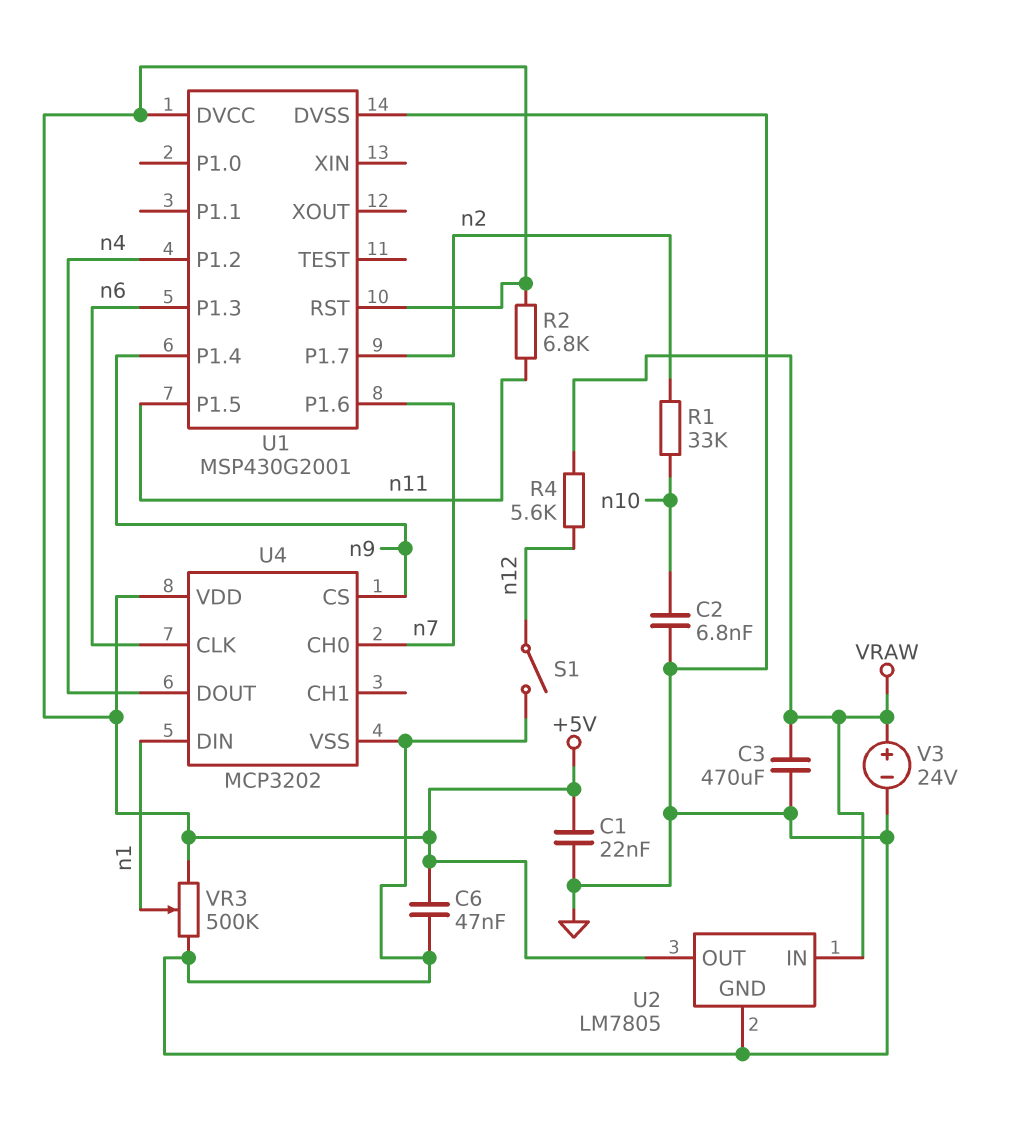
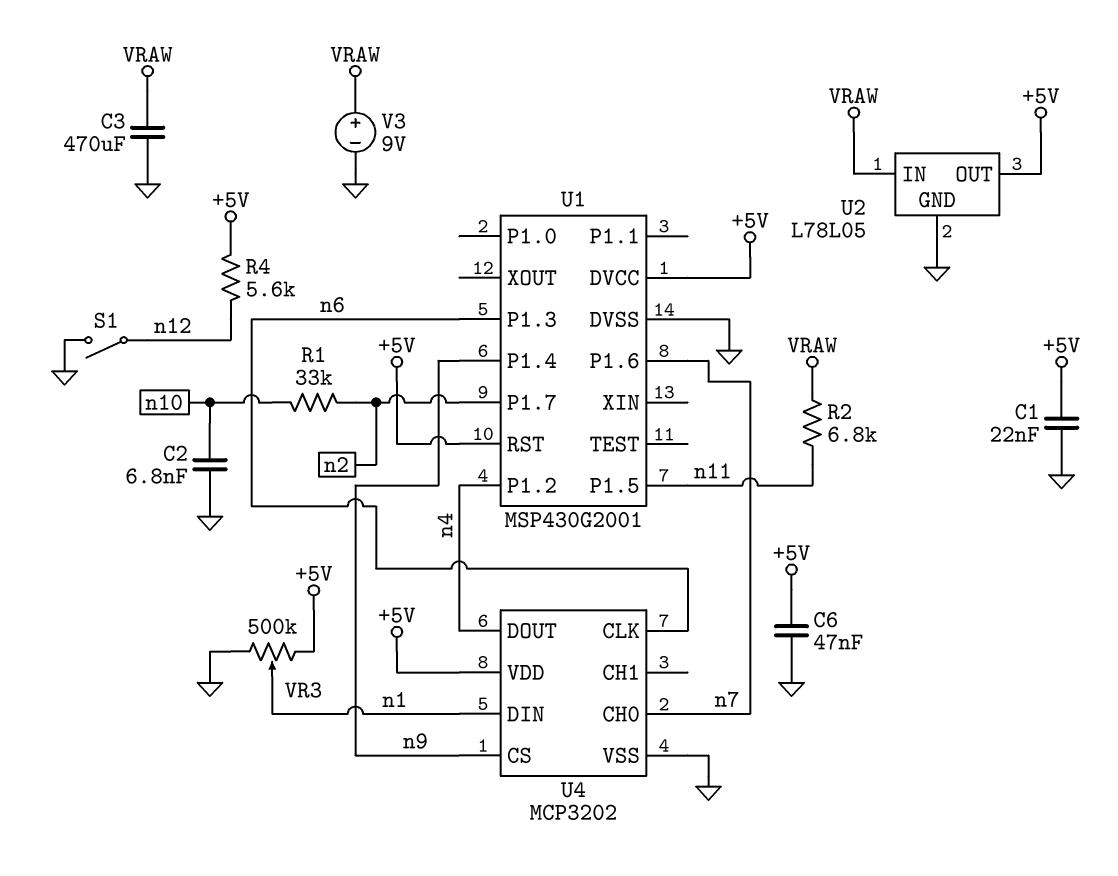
R2: 6.8k (+5V, n11) -> 6.8k (VRAW, n11)
R4: 5.6k (VRAW, n12) -> 5.6k (+5V, n12)
U2: LM7805 -> L78L05
V3: 24V (plus VRAW, minus GND) -> 9V (plus VRAW, minus GND)

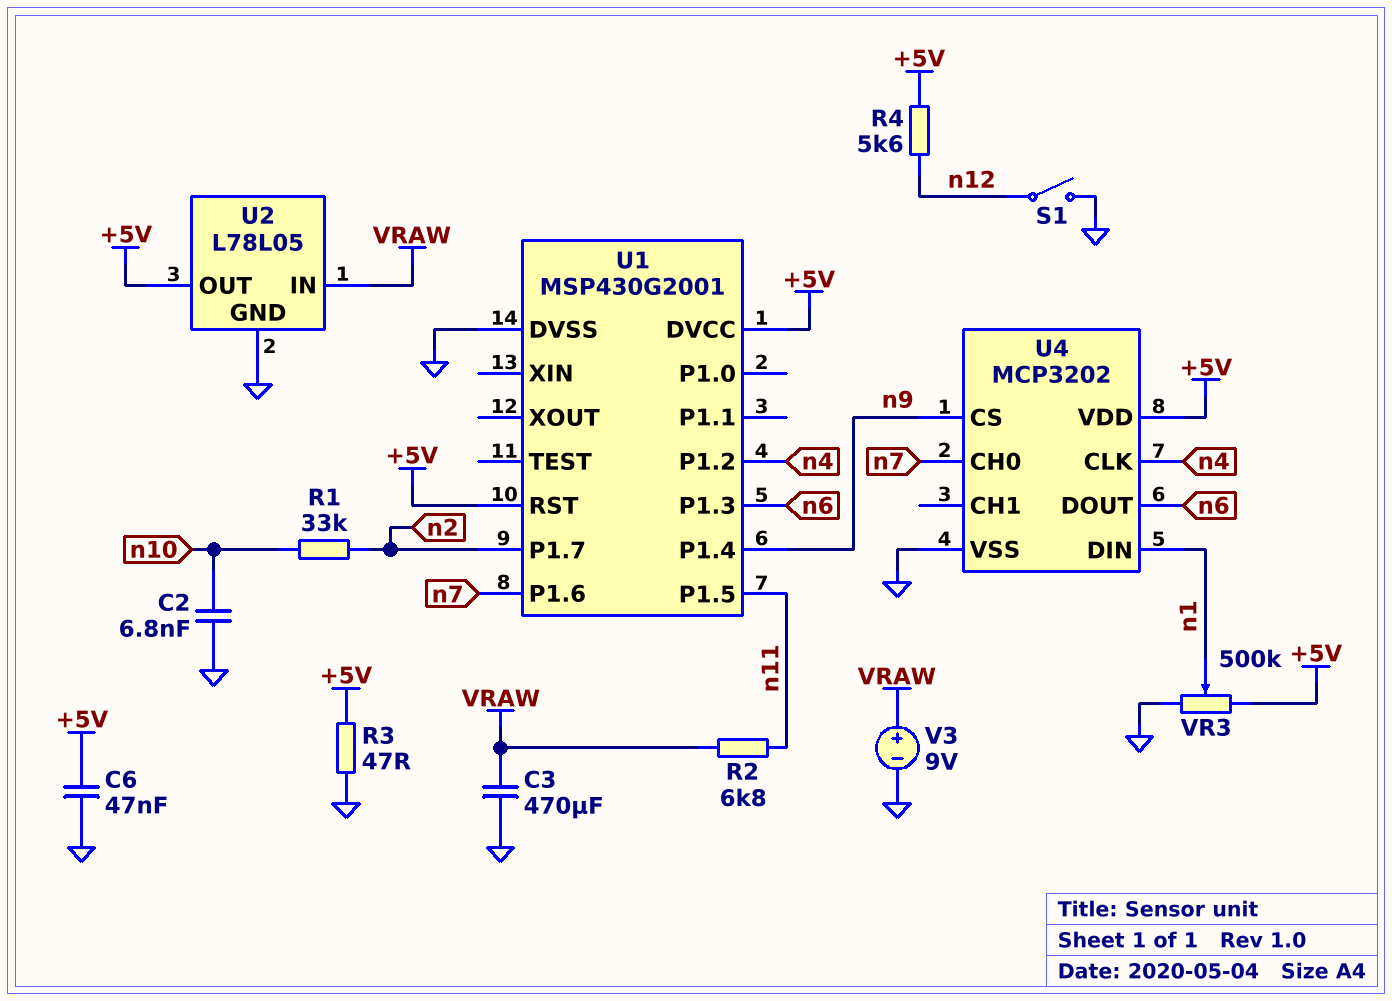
C1: 22nF (+5V, GND) -> none
R3: none -> 47 (+5V, GND)
U4 pin CLK: n6 -> n4
U4 pin DOUT: n4 -> n6

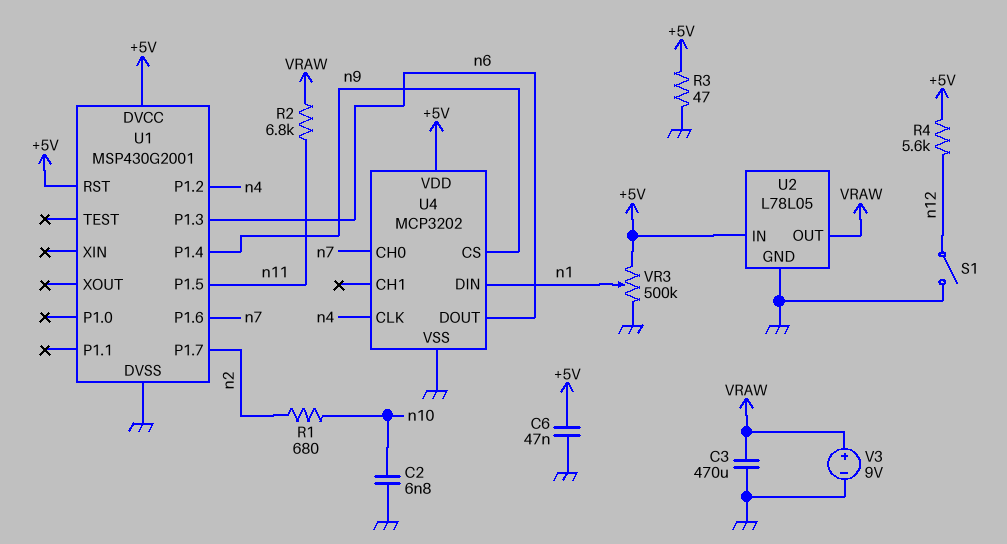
R1: 33k (n2, n10) -> 680 (n2, n10)
U2 pin IN: VRAW -> +5V
U2 pin OUT: +5V -> VRAW

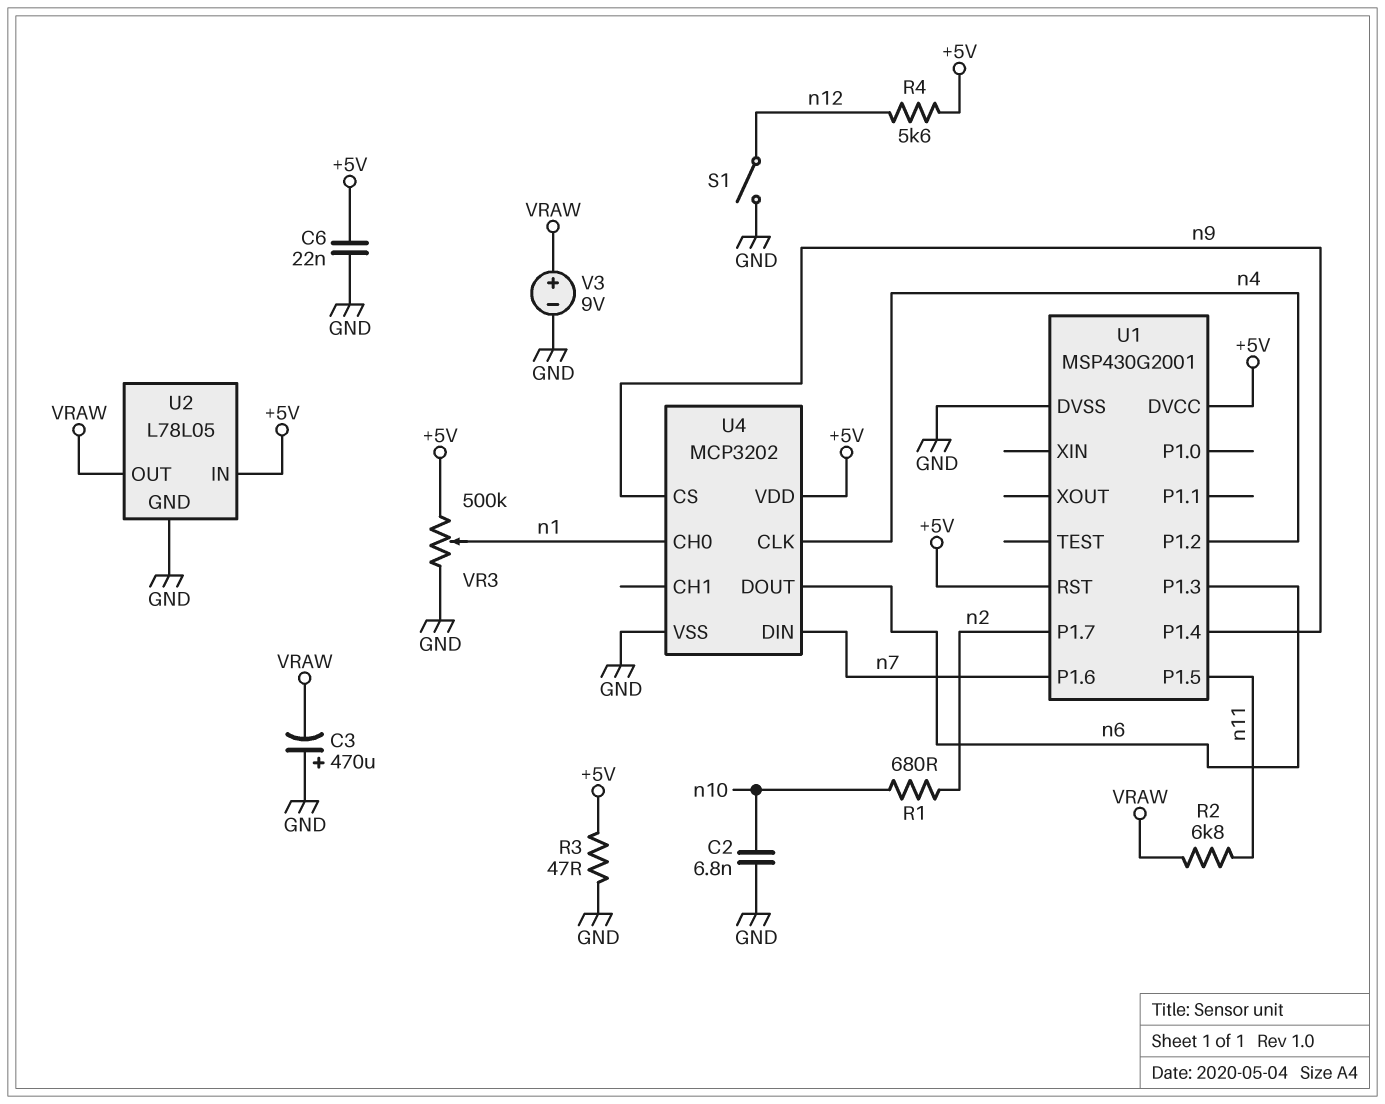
C3: 470uF (GND, VRAW) -> 470uF (plus GND, minus VRAW)
C6: 47nF (+5V, GND) -> 22nF (+5V, GND)
U4 pin CH0: n7 -> n1
U4 pin DIN: n1 -> n7

